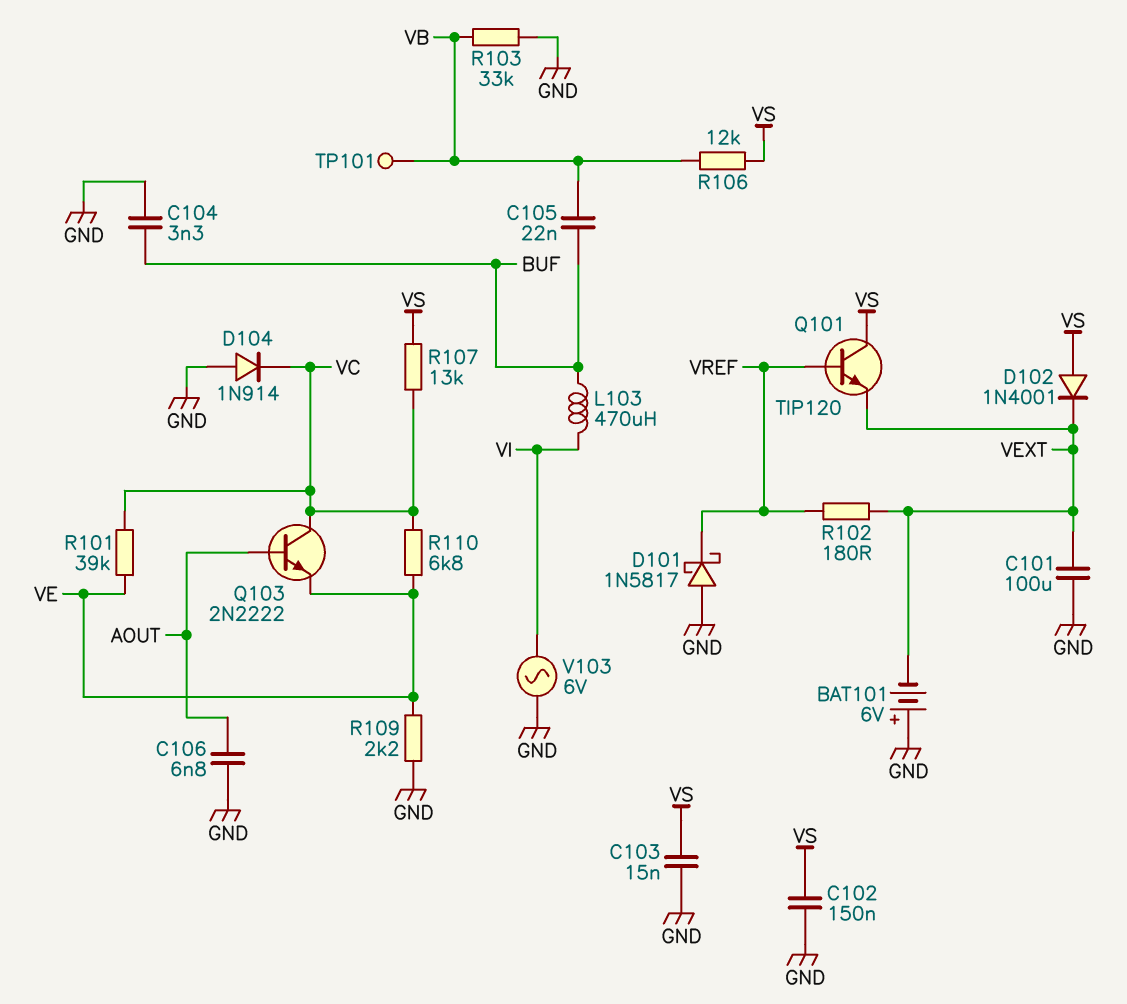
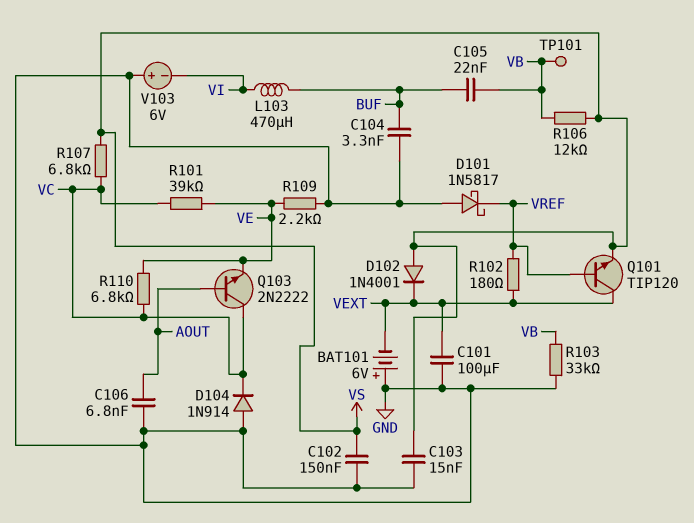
Q101: NPN TIP120 (B VREF, C VS, E VEXT) -> NPN TIP120 (B VREF, C VEXT, E VS)
R107: 13k (VC, VS) -> 6.8k (VC, VS)
V103: AC 6V (GND, VI) -> 6V (plus GND, minus VI)

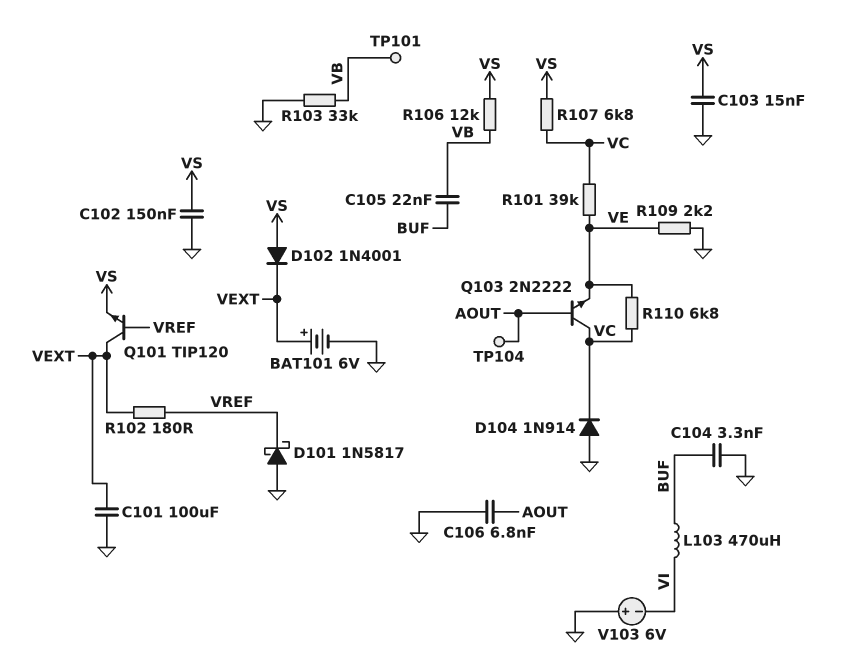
BAT101: 6V (plus GND, minus VEXT) -> 6V (plus VEXT, minus GND)
TP104: none -> test point (AOUT)

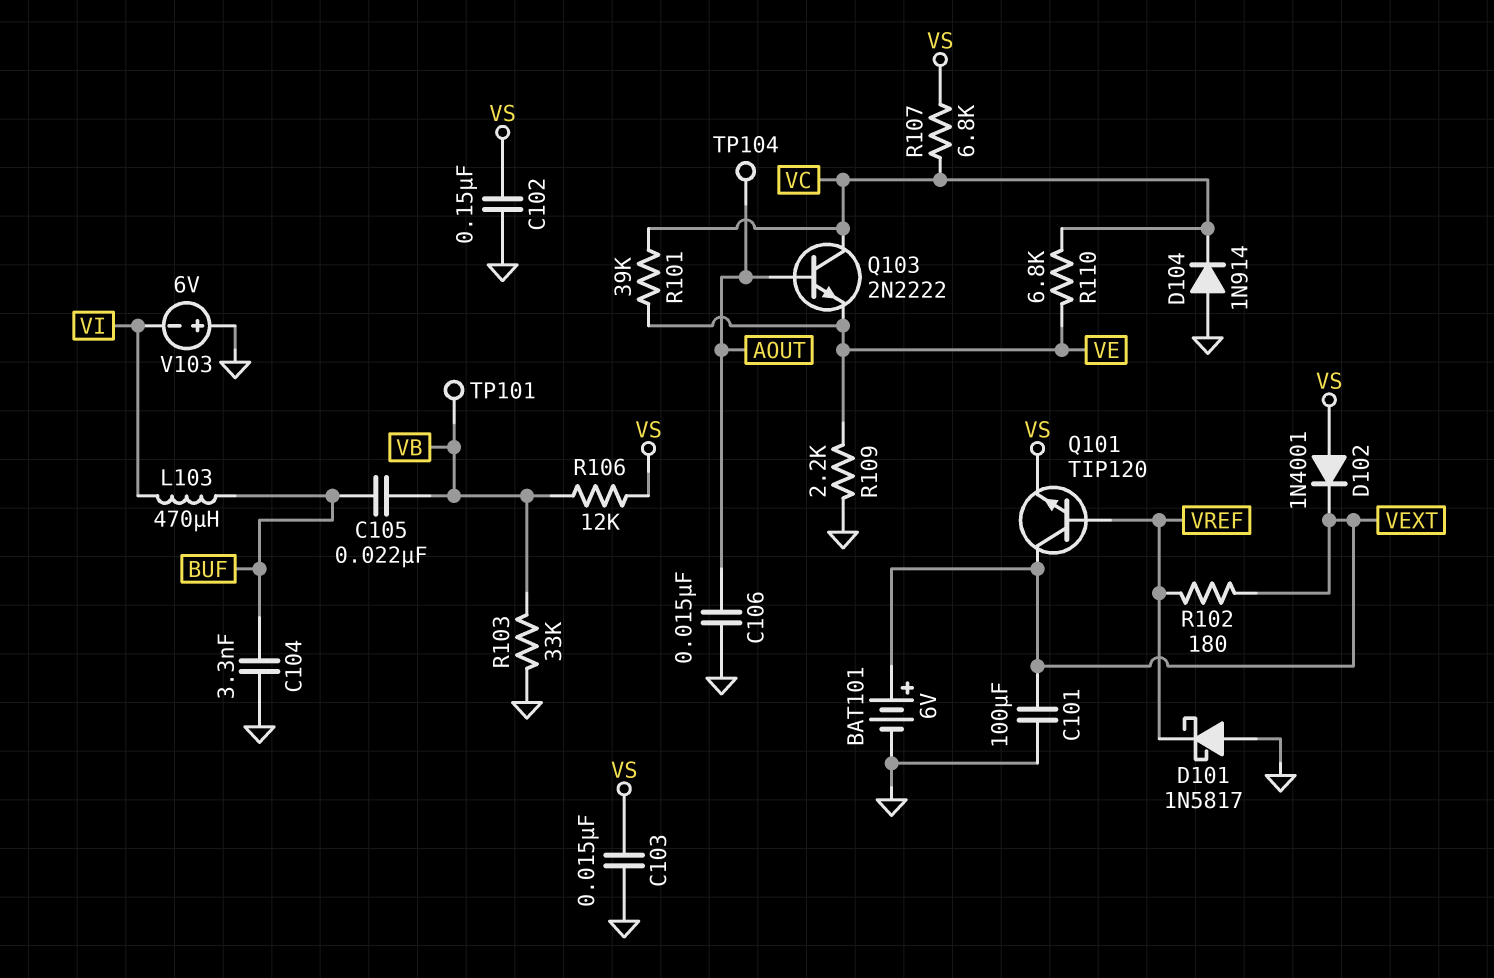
C106: 6.8nF (AOUT, GND) -> 15nF (AOUT, GND)

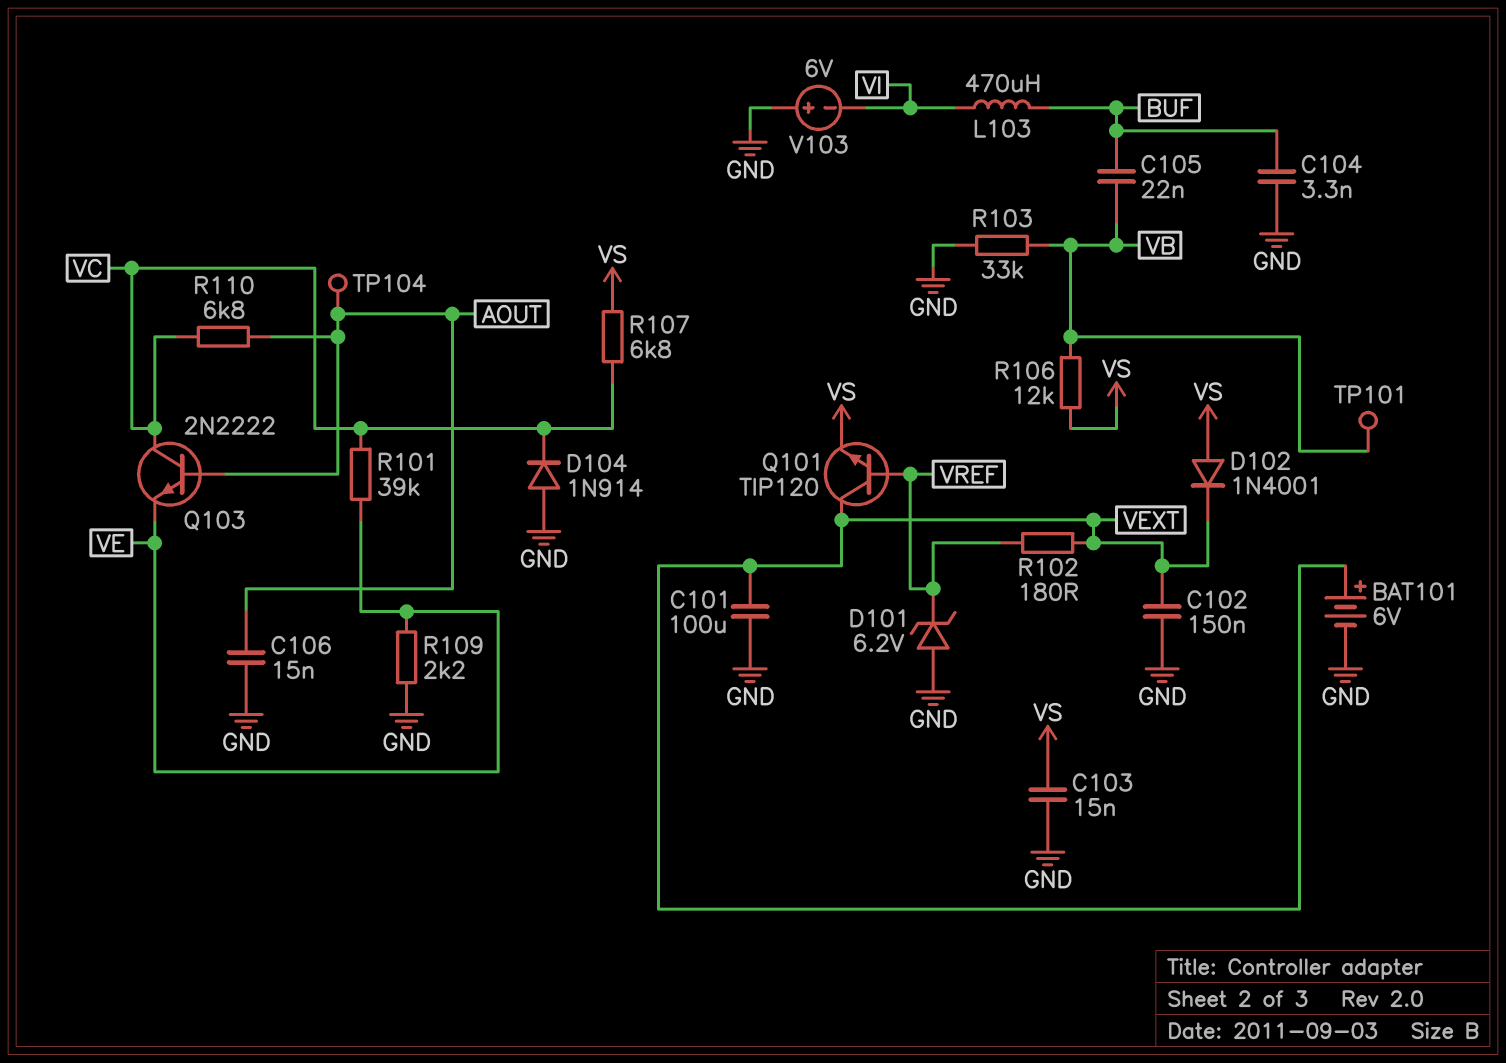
C102: 150nF (GND, VS) -> 150nF (GND, VEXT)
D101: schottky 1N5817 (A GND, K VREF) -> zener 6.2V (A GND, K VREF)
R110: 6.8k (VC, VE) -> 6.8k (AOUT, VC)

